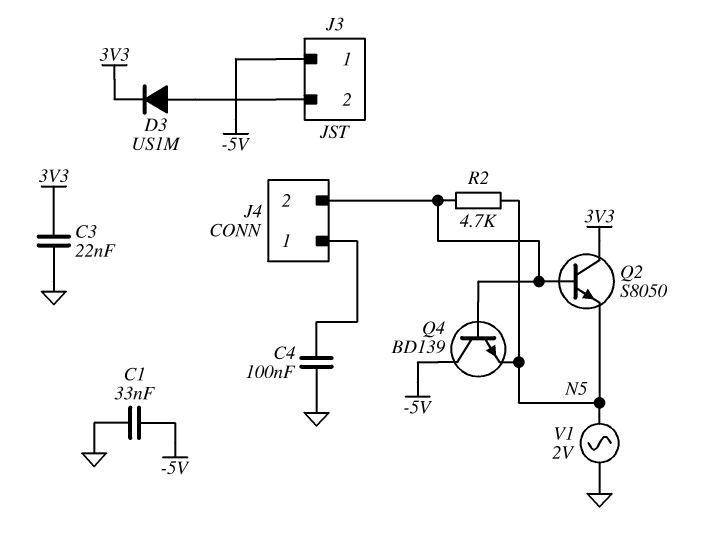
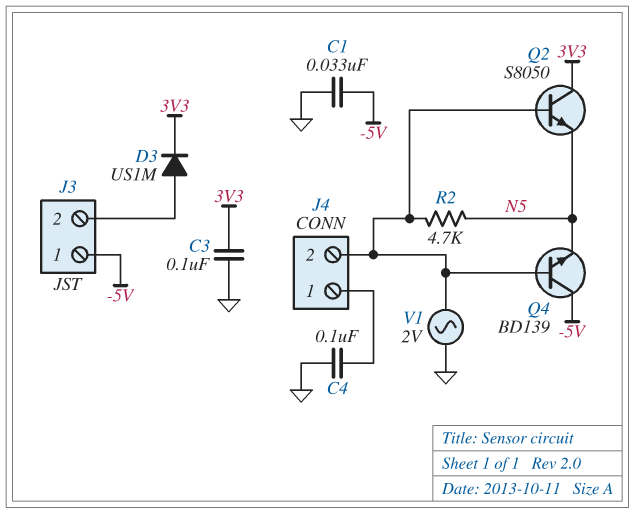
C3: 22nF (3V3, GND) -> 100nF (3V3, GND)
V1: AC 2V (GND, N5) -> AC 2V (GND, J4/2)

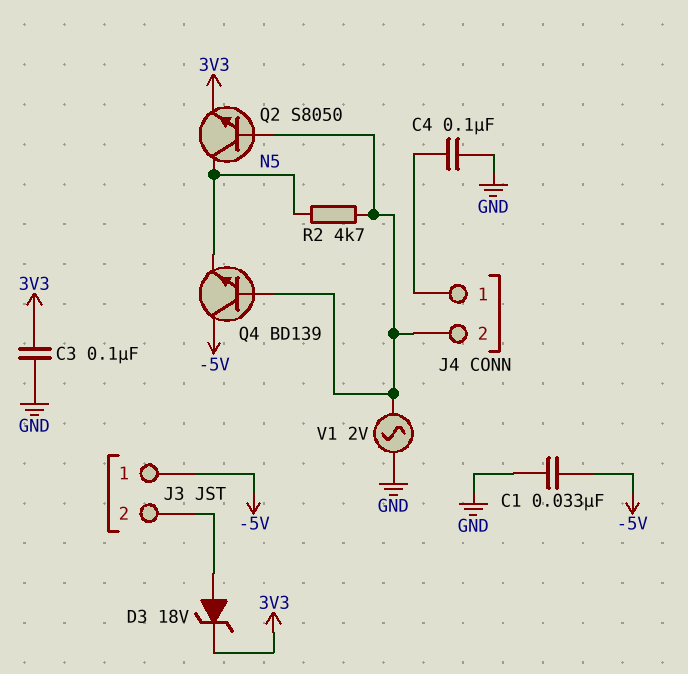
D3: diode US1M (A J3/2, K 3V3) -> zener 18V (A J3/2, K 3V3)
Q2: NPN S8050 (B J4/2, C 3V3, E N5) -> NPN S8050 (B J4/2, C N5, E 3V3)

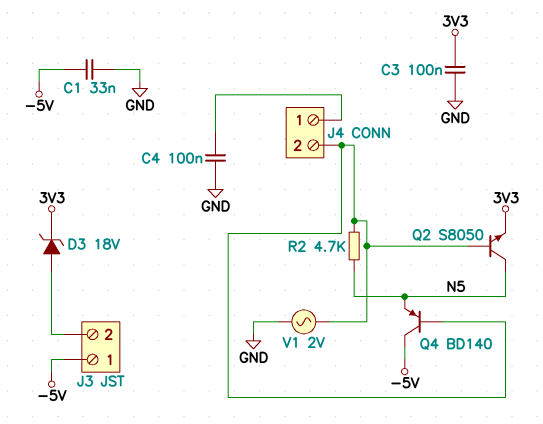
Q4: NPN BD139 (B J4/2, C -5V, E N5) -> PNP BD140 (B J4/2, C -5V, E N5)

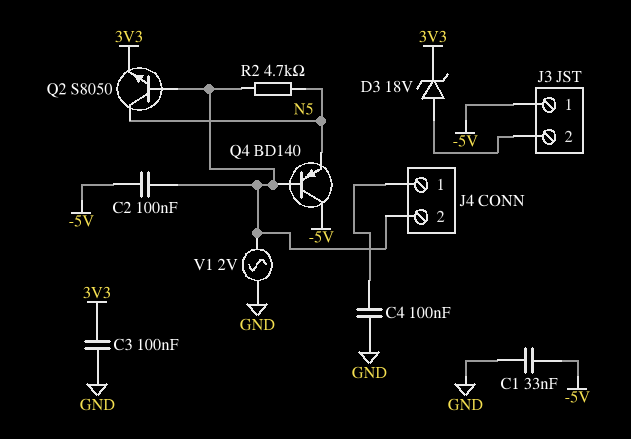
C2: none -> 100nF (-5V, J4/2)

